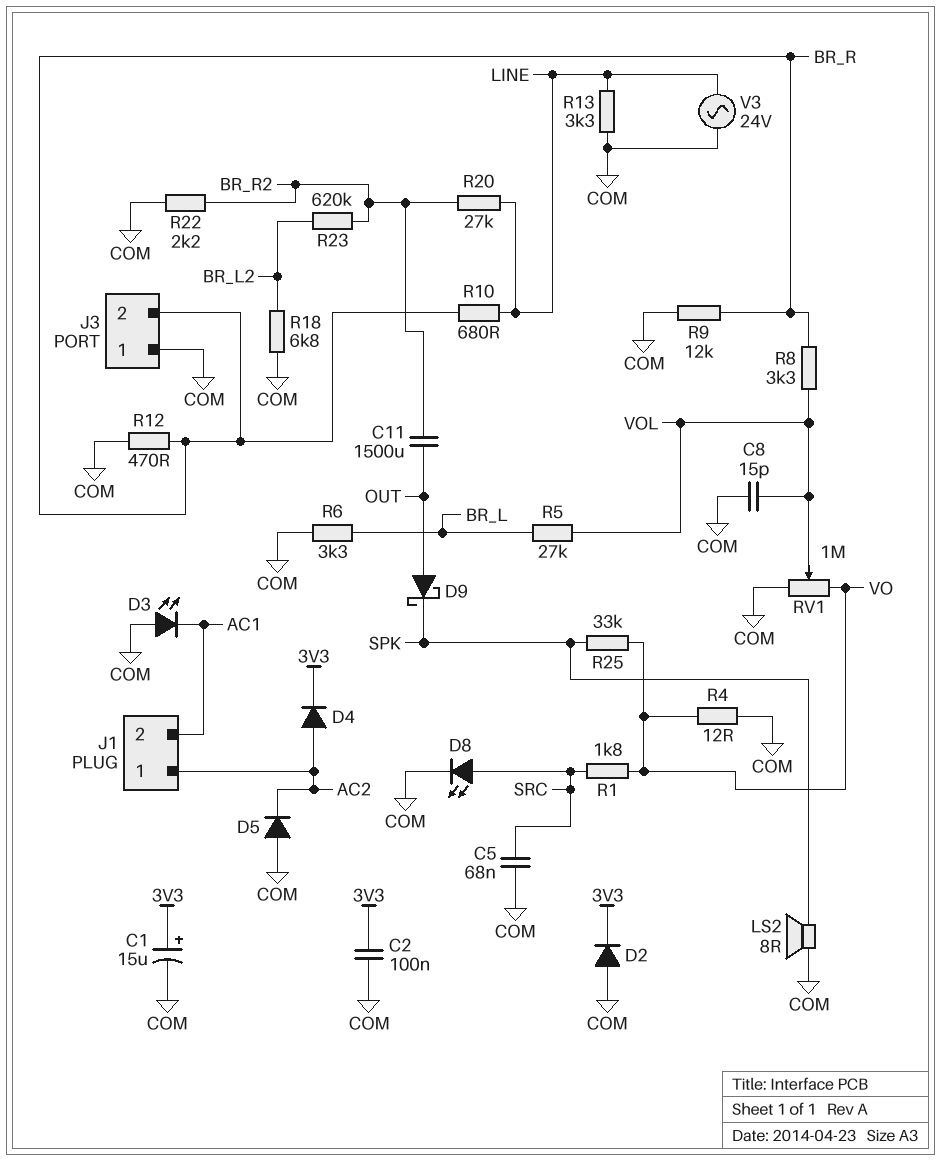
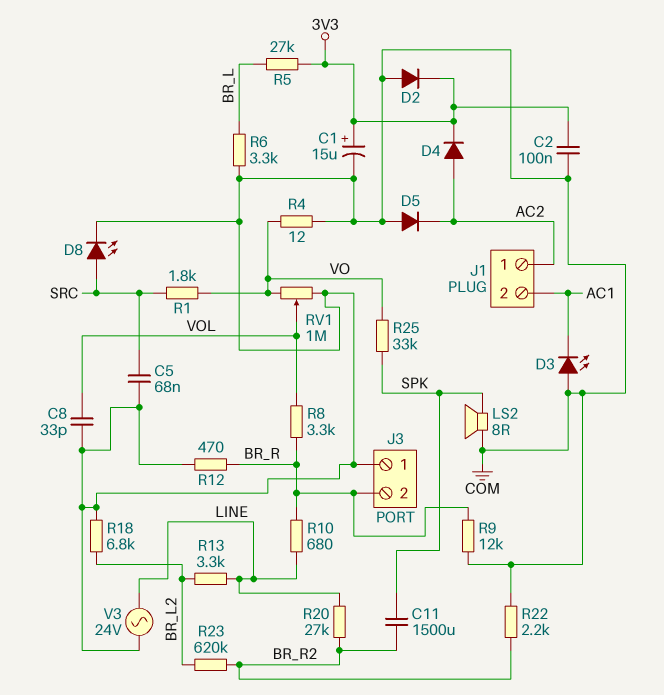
C8: 15pF (COM, VOL) -> 33pF (COM, VOL)
C11: 1500uF (BR_R2, OUT) -> 1500uF (BR_R2, SPK)
D9: schottky (A OUT, K SPK) -> none
R5: 27k (BR_L, VOL) -> 27k (3V3, BR_L)
R13: 3.3k (COM, LINE) -> 3.3k (BR_L2, LINE)

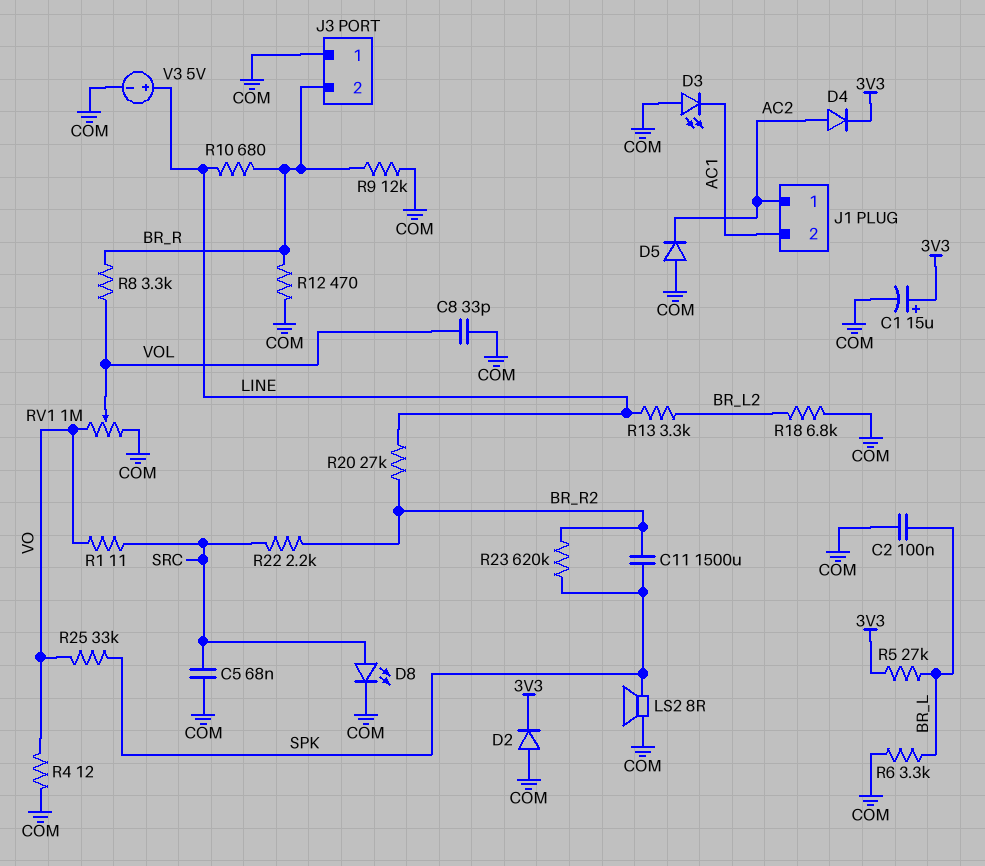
C2: 100nF (3V3, COM) -> 100nF (BR_L, COM)
R1: 1.8k (SRC, VO) -> 11 (SRC, VO)
R22: 2.2k (BR_R2, COM) -> 2.2k (BR_R2, SRC)
R23: 620k (BR_L2, BR_R2) -> 620k (BR_R2, SPK)
V3: AC 24V (COM, LINE) -> 5V (plus LINE, minus COM)

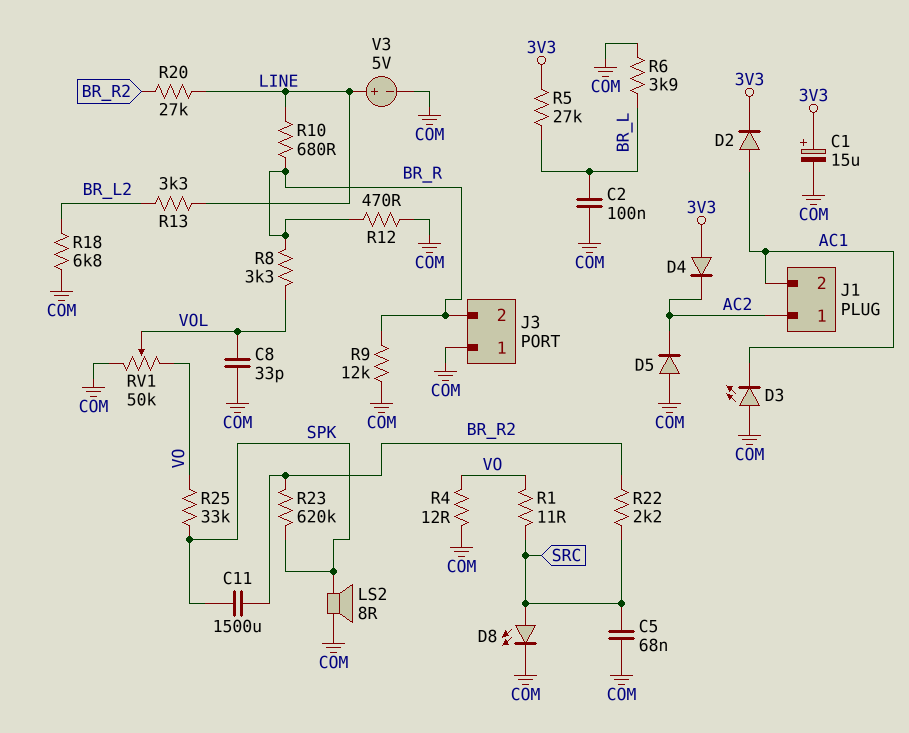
D2: diode (A COM, K 3V3) -> diode (A AC1, K 3V3)
D4: diode (A AC2, K 3V3) -> diode (A 3V3, K AC2)
R6: 3.3k (BR_L, COM) -> 3.9k (BR_L, COM)
RV1: 1M (COM, VO, wiper VOL) -> 50k (COM, VO, wiper VOL)

